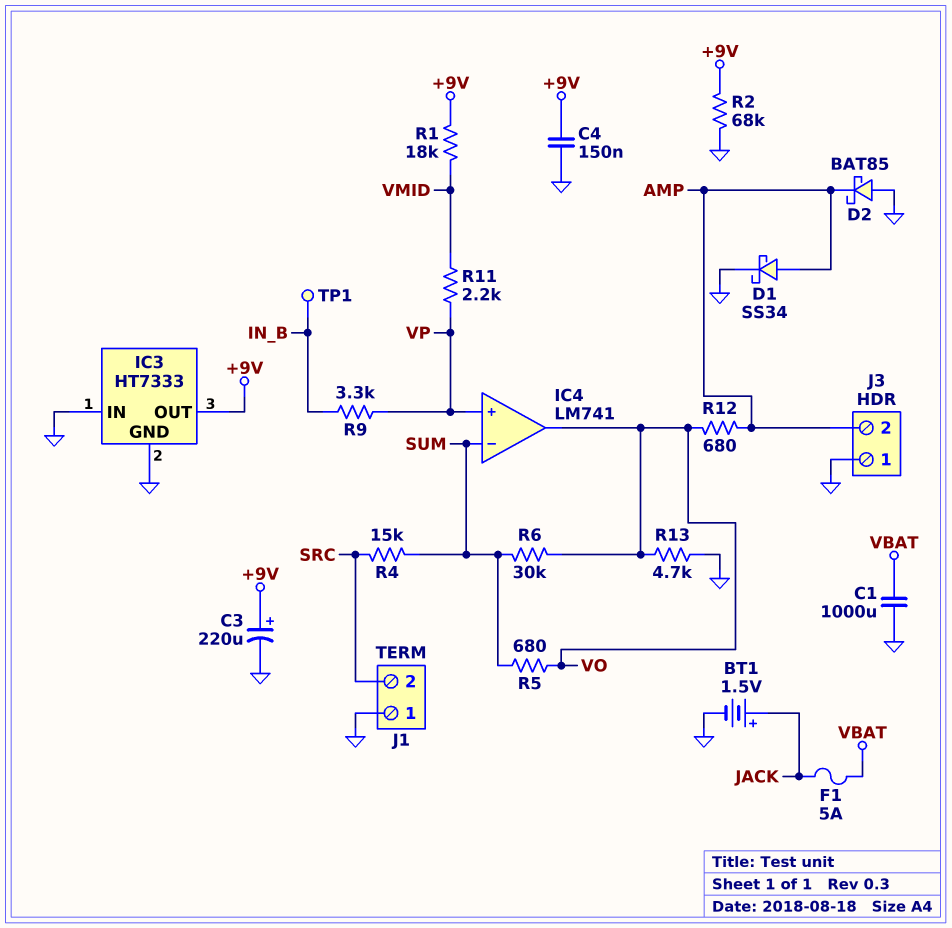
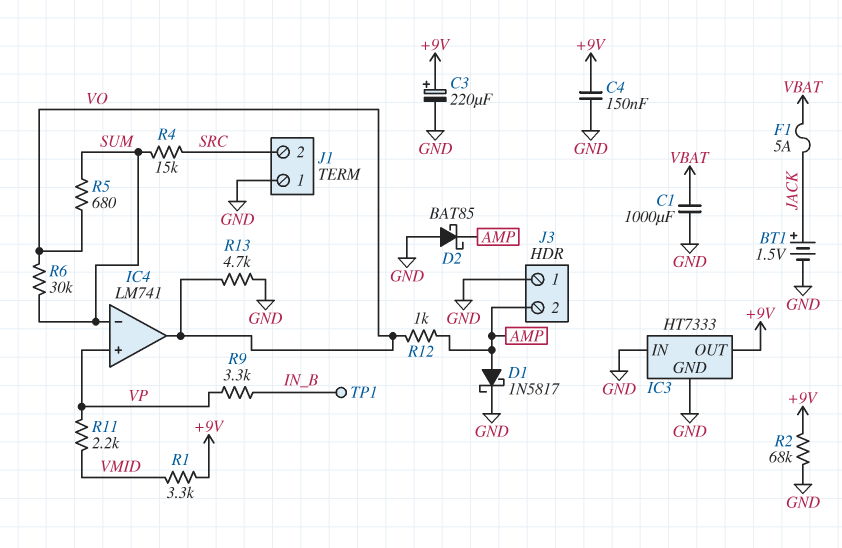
D1: schottky SS34 (A AMP, K GND) -> schottky 1N5817 (A AMP, K GND)
R1: 18k (+9V, VMID) -> 3.3k (+9V, VMID)
R12: 680 (AMP, VO) -> 1k (AMP, VO)

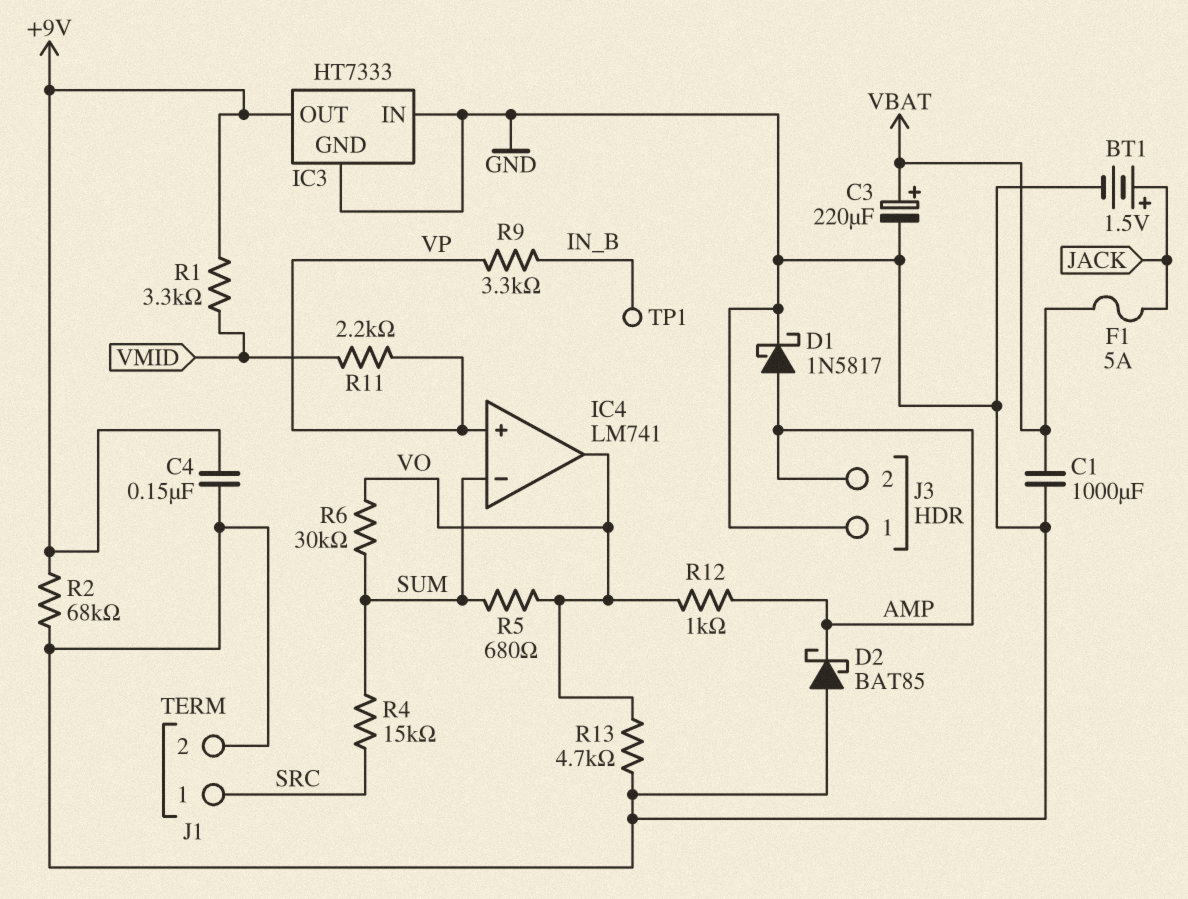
C3: 220uF (plus +9V, minus GND) -> 220uF (plus VBAT, minus GND)
J1 pin 1: GND -> SRC
J1 pin 2: SRC -> GND

